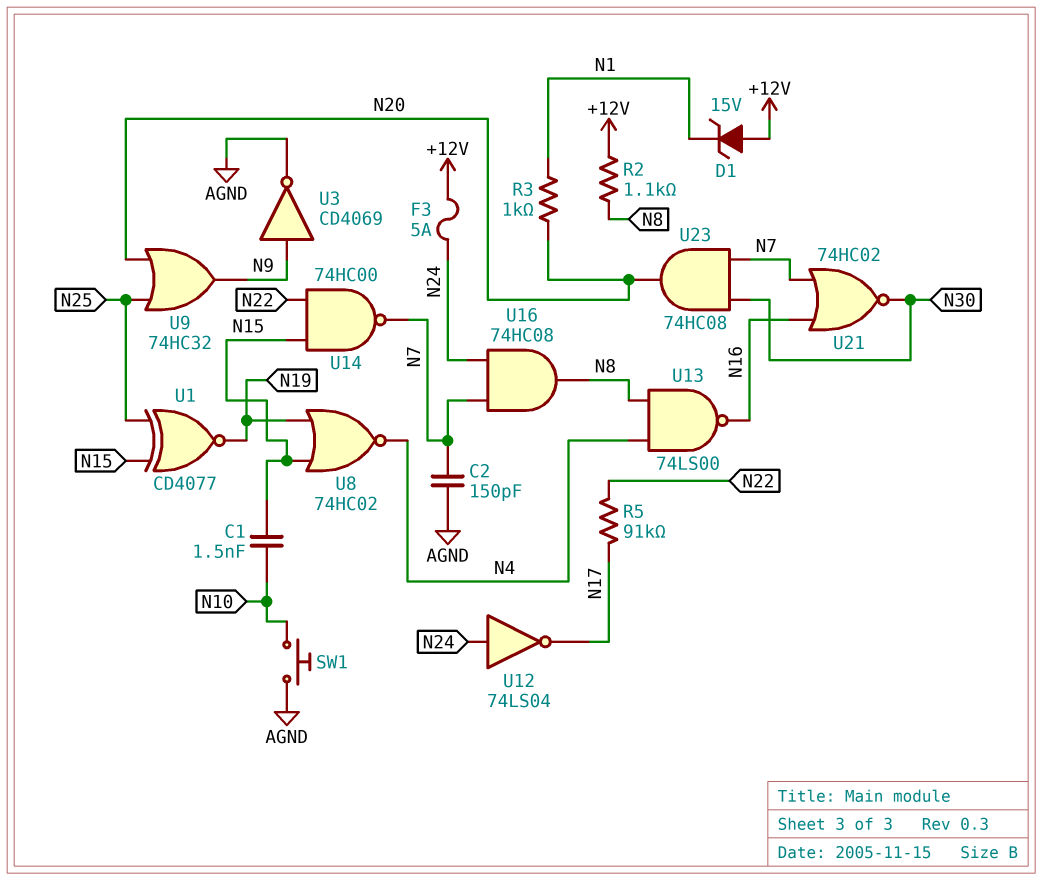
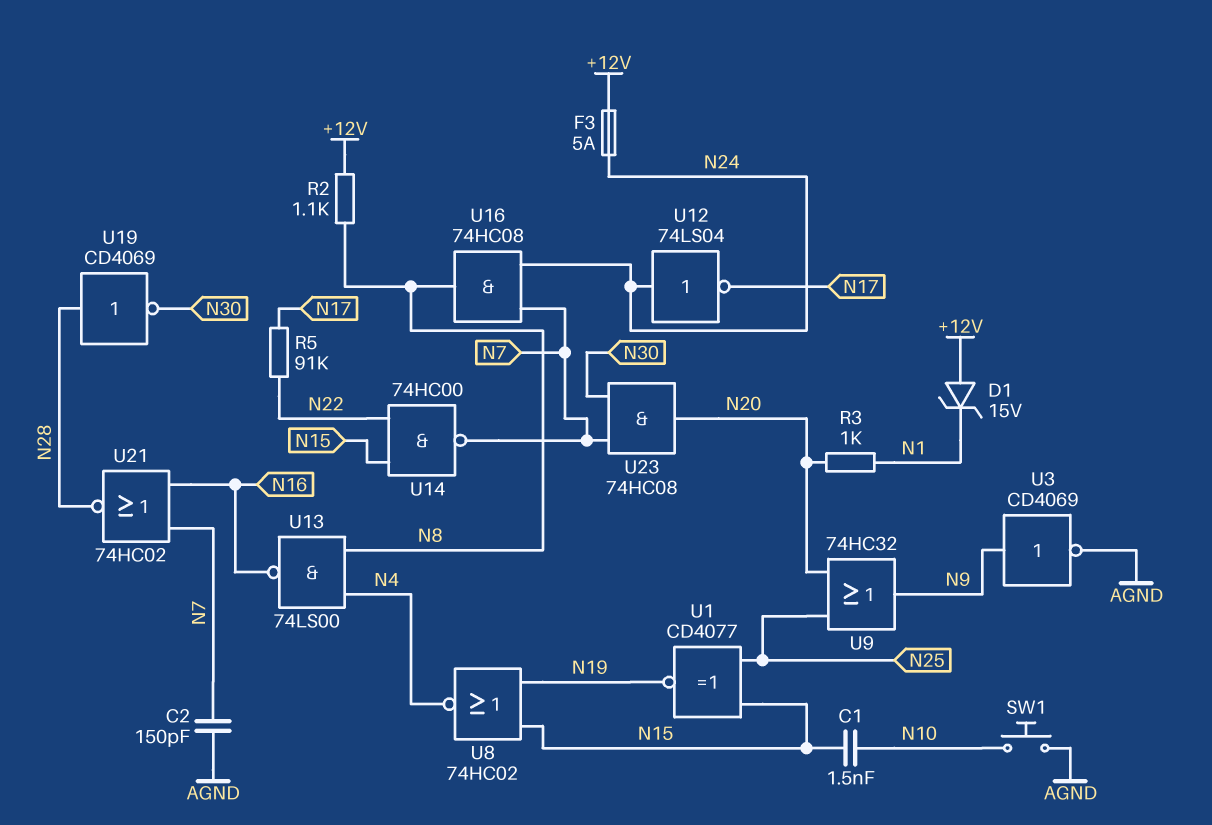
U19: none -> NOT CD4069 (in N28, out N30)
U21: NOR 74HC02 (in N7, in N16, out N30) -> NOR 74HC02 (in N7, in N16, out N28)

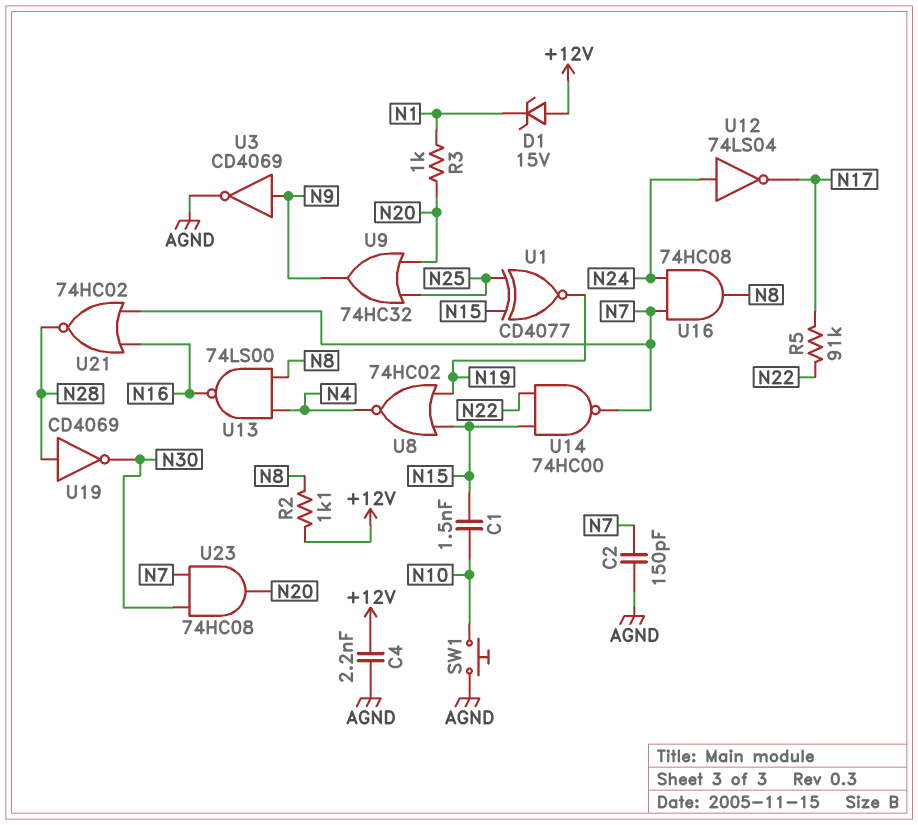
C4: none -> 2.2nF (+12V, AGND)
F3: 5A (+12V, N24) -> none

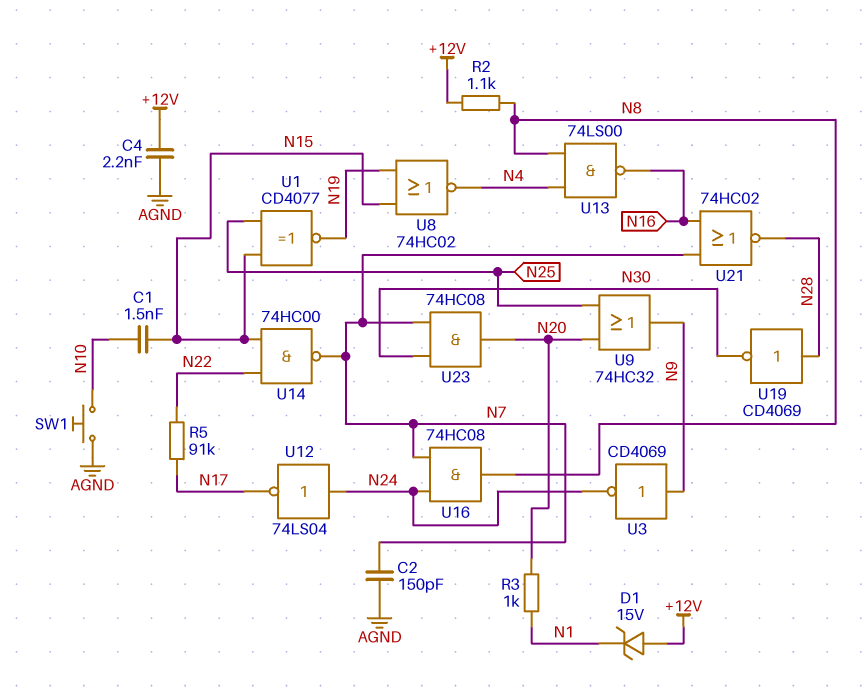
U3: NOT CD4069 (in N9, out AGND) -> NOT CD4069 (in N9, out N24)

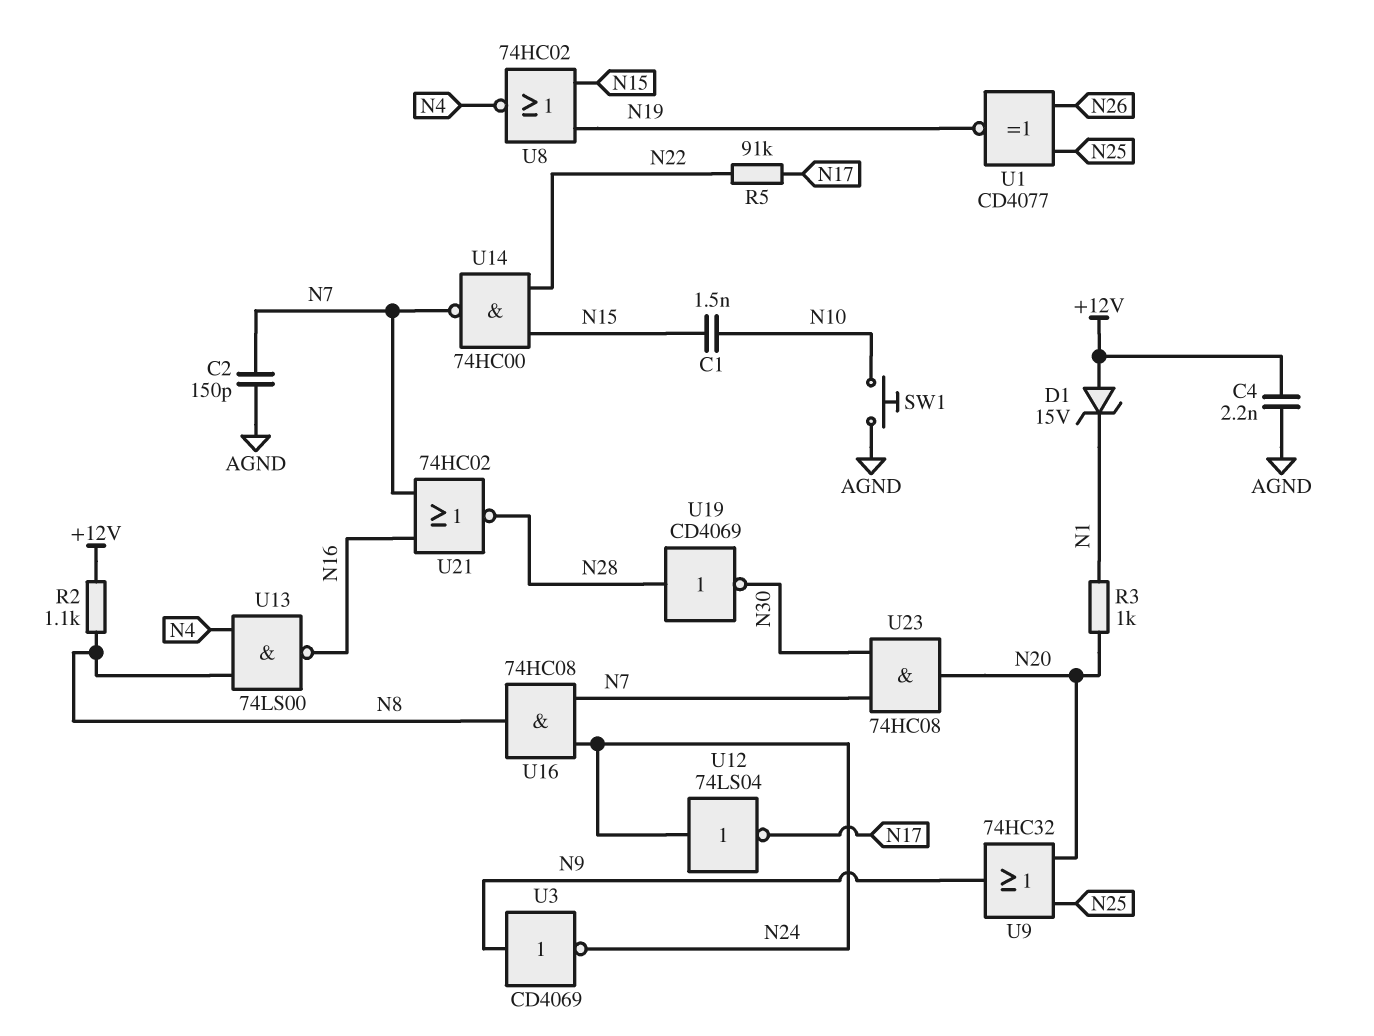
U1: XNOR CD4077 (in N15, in N25, out N19) -> XNOR CD4077 (in N25, in N26, out N19)

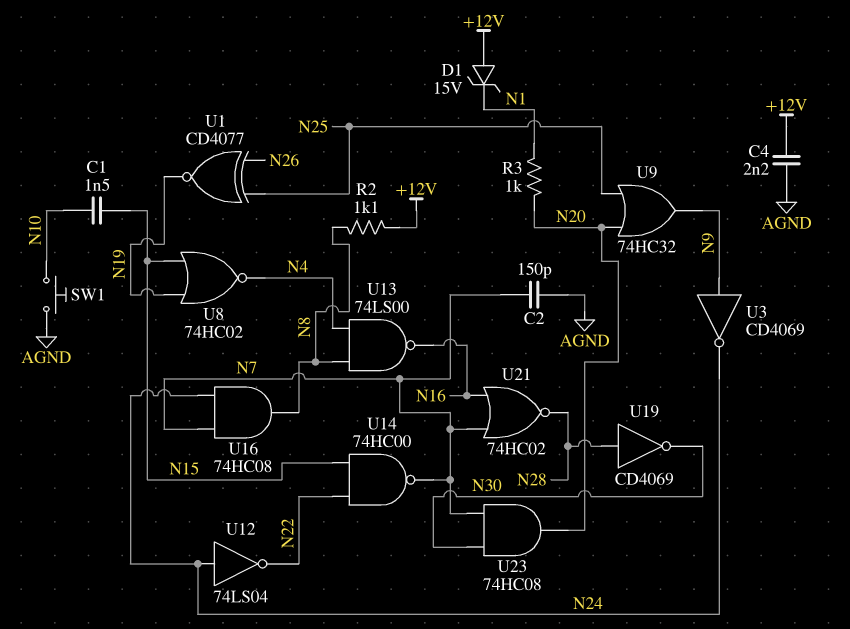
R5: 91k (N17, N22) -> none
U12: NOT 74LS04 (in N24, out N17) -> NOT 74LS04 (in N24, out N22)

